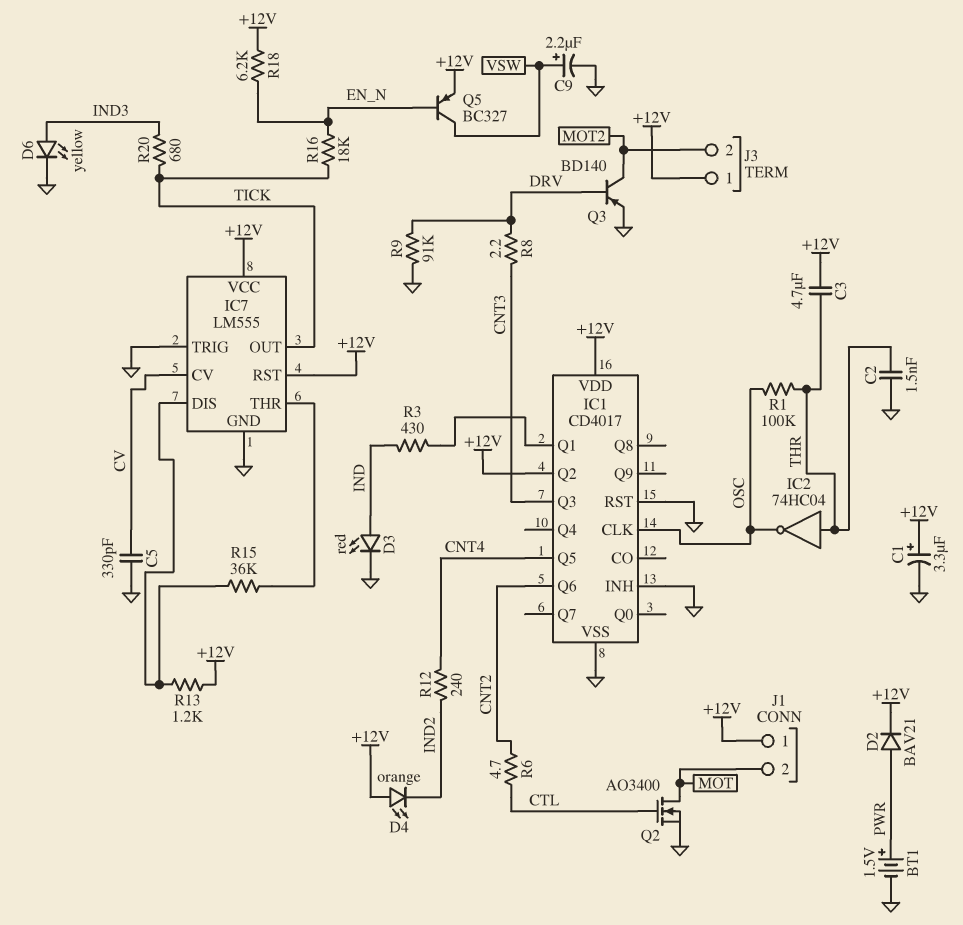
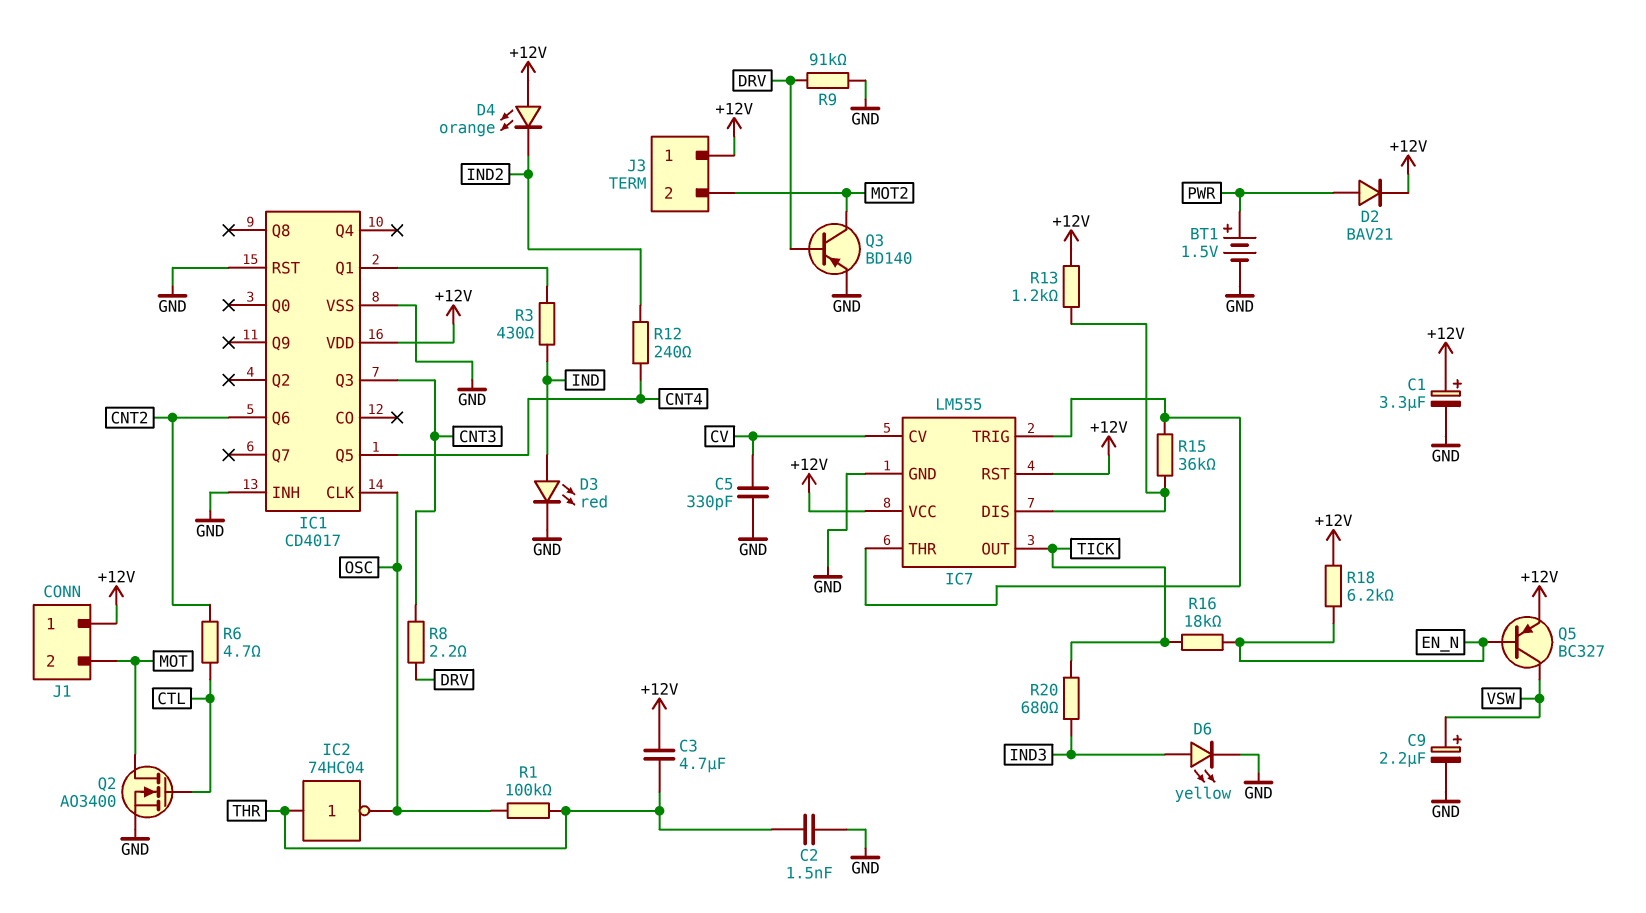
IC1 pin Q2: +12V -> none
IC7 pin TRIG: GND -> IC7/THR

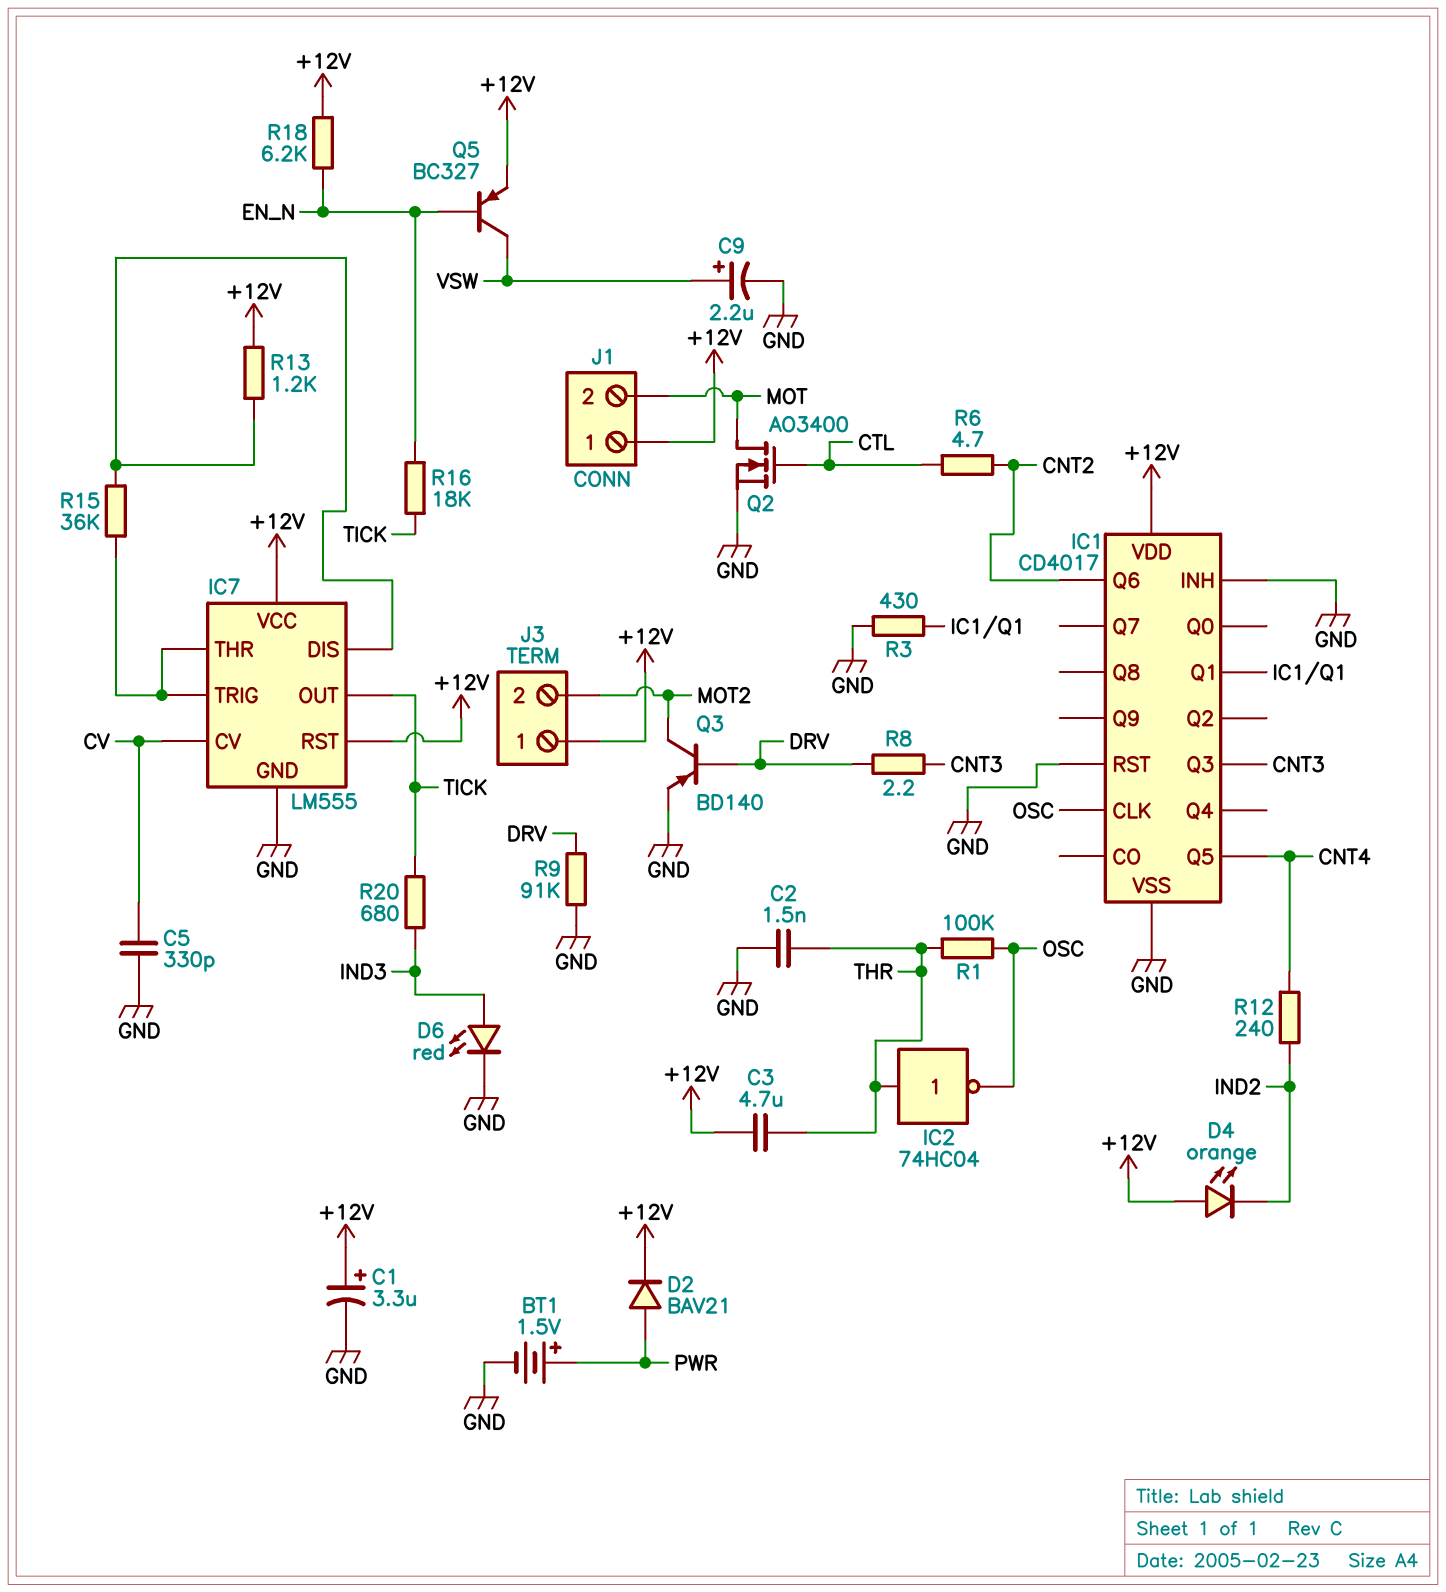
D3: LED red (A IND, K GND) -> none
D6: LED yellow (A IND3, K GND) -> LED red (A IND3, K GND)
R3: 430 (IC1/Q1, IND) -> 430 (GND, IC1/Q1)

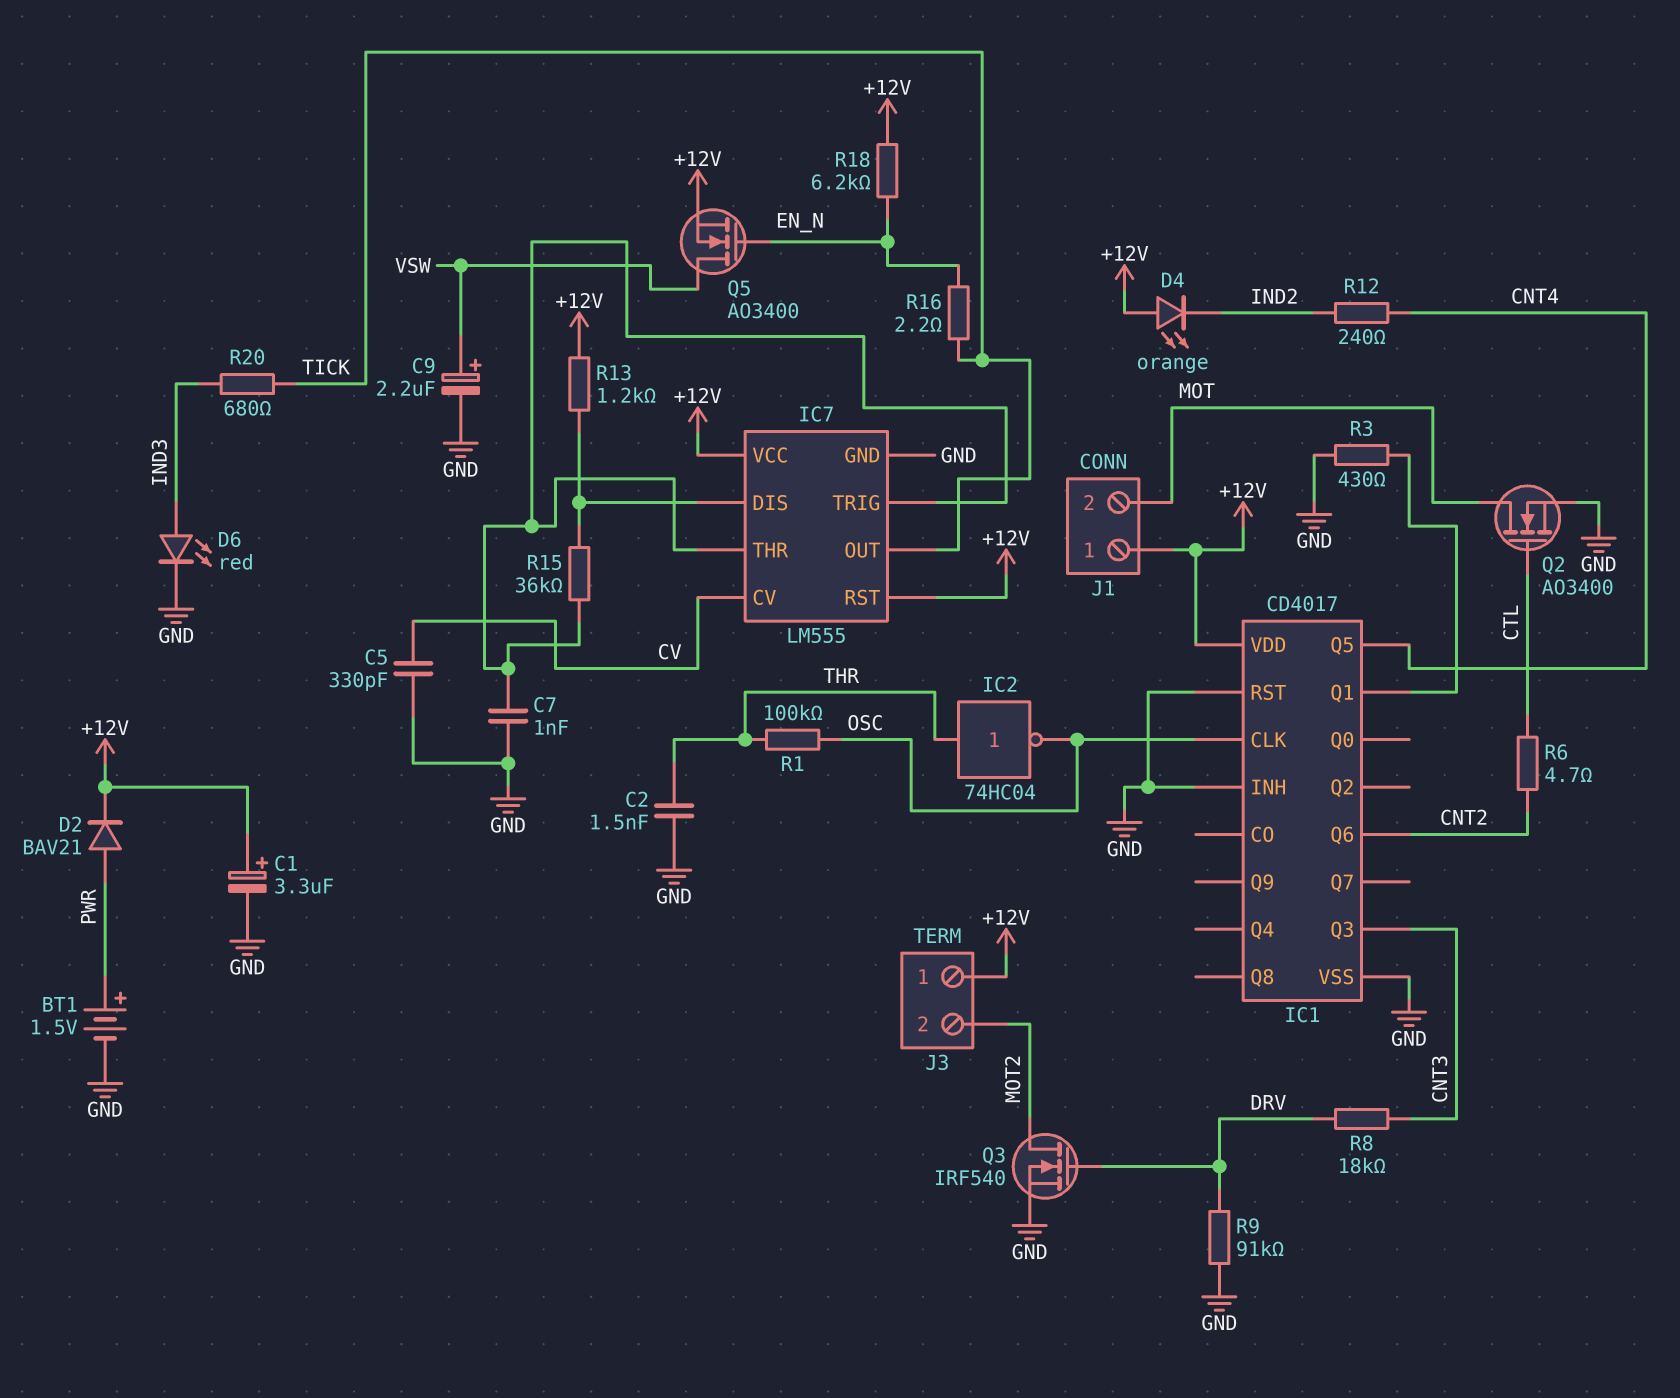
C3: 4.7uF (+12V, THR) -> none
C7: none -> 1nF (GND, IC7/THR)
Q3: PNP BD140 (B DRV, C MOT2, E GND) -> NMOS IRF540 (G DRV, D MOT2, S GND)
Q5: PNP BC327 (B EN_N, C VSW, E +12V) -> NMOS AO3400 (G EN_N, D VSW, S +12V)
R8: 2.2 (CNT3, DRV) -> 18k (CNT3, DRV)
R16: 18k (EN_N, TICK) -> 2.2 (EN_N, TICK)

